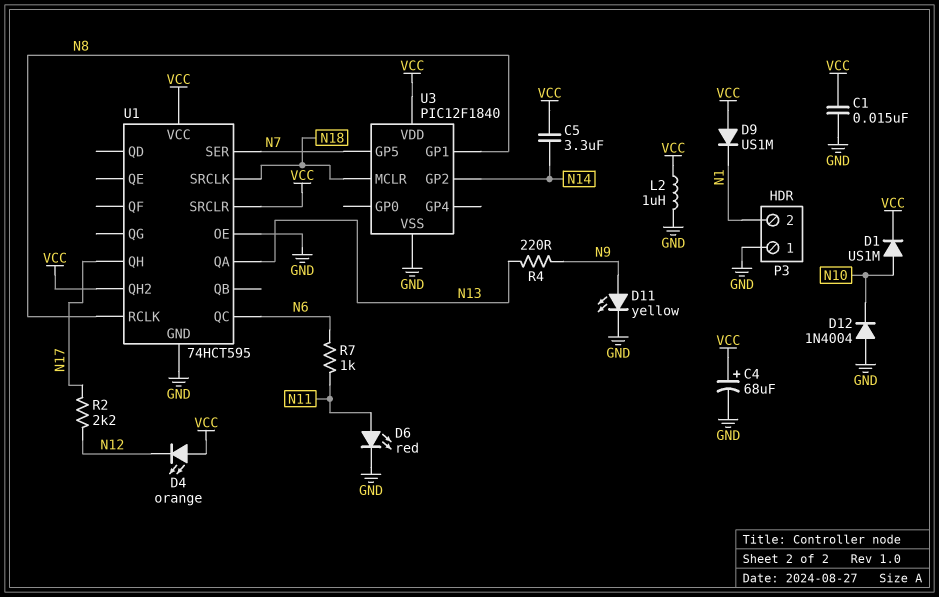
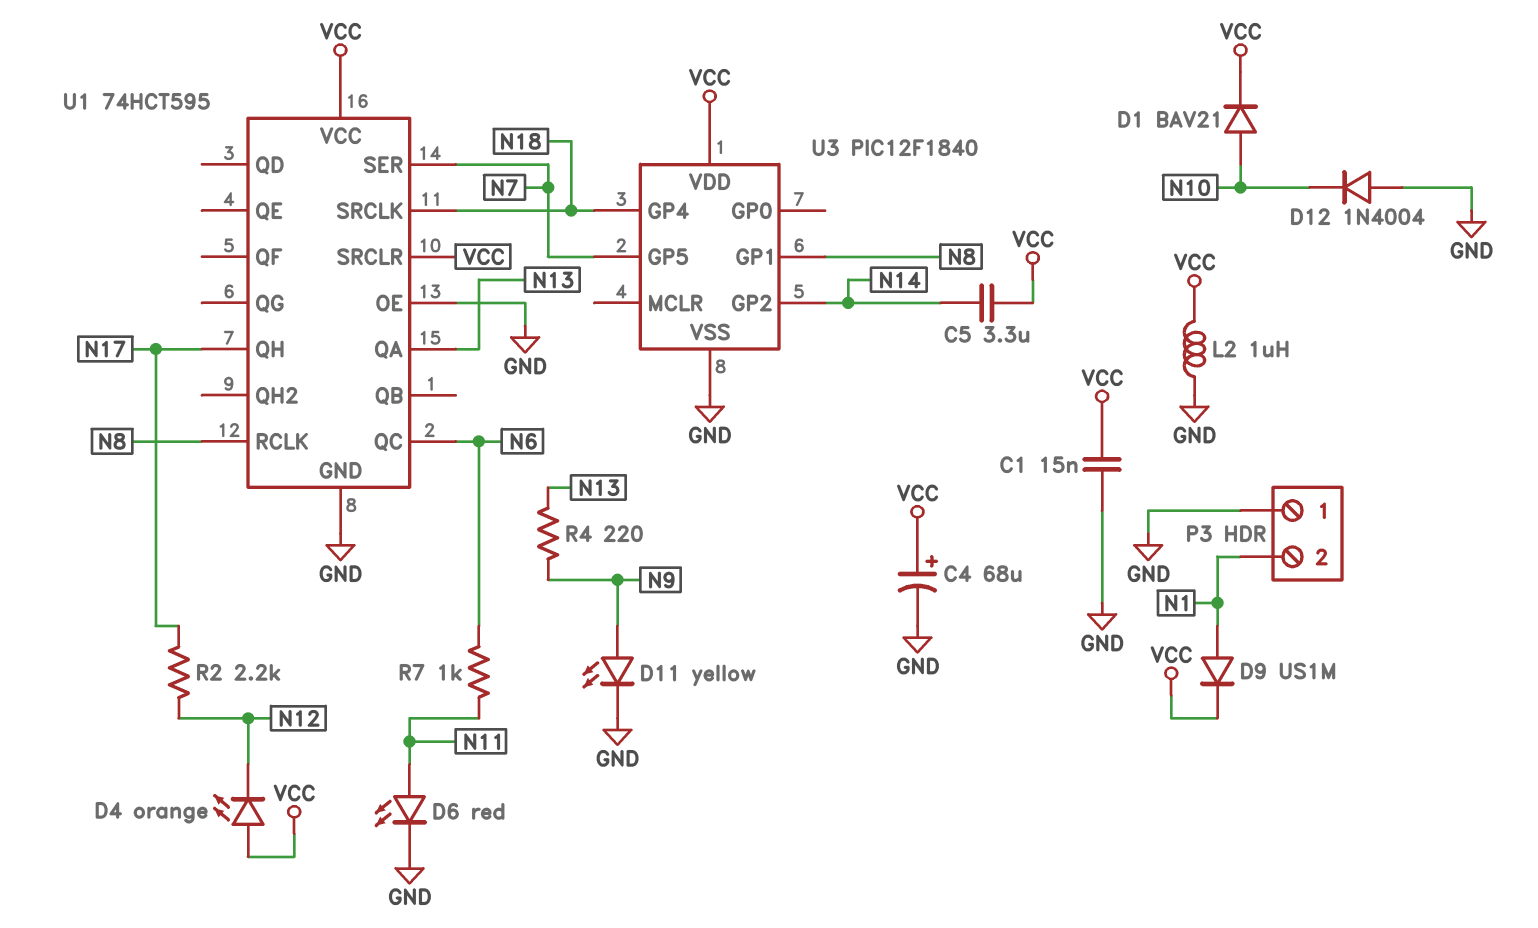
D1: diode US1M (A N10, K VCC) -> diode BAV21 (A N10, K VCC)
D9: diode US1M (A VCC, K N1) -> diode US1M (A N1, K VCC)
U1 pin QH2: VCC -> none
U3 pin GP4: none -> N18
U3 pin MCLR: N18 -> none

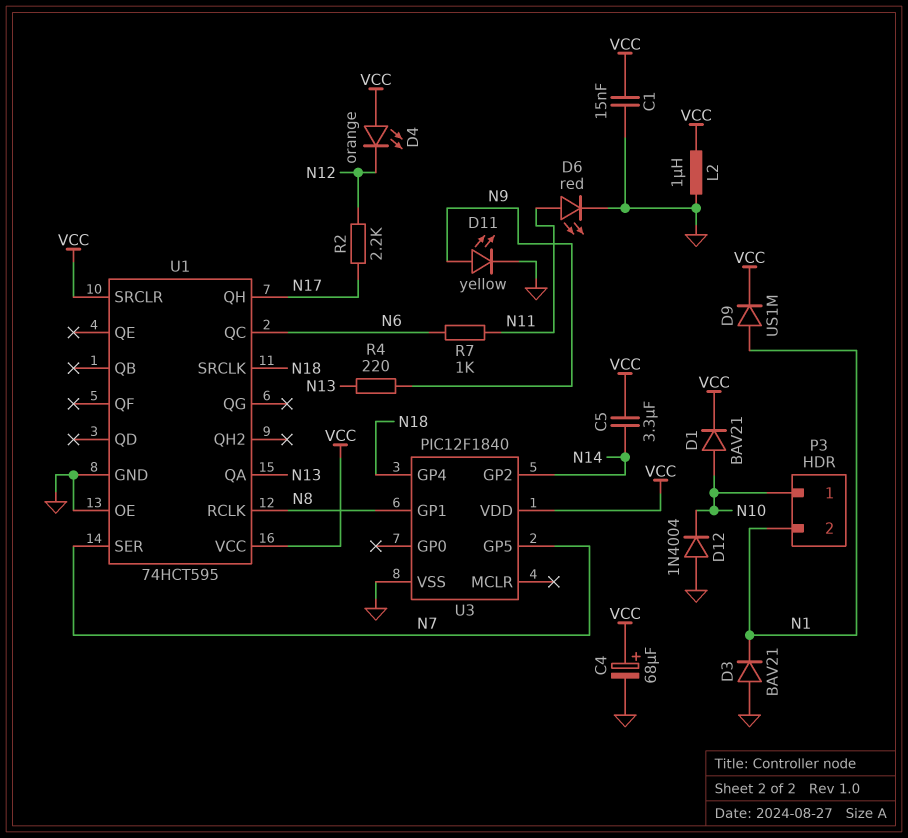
D3: none -> diode BAV21 (A GND, K N1)
P3 pin 1: GND -> N10

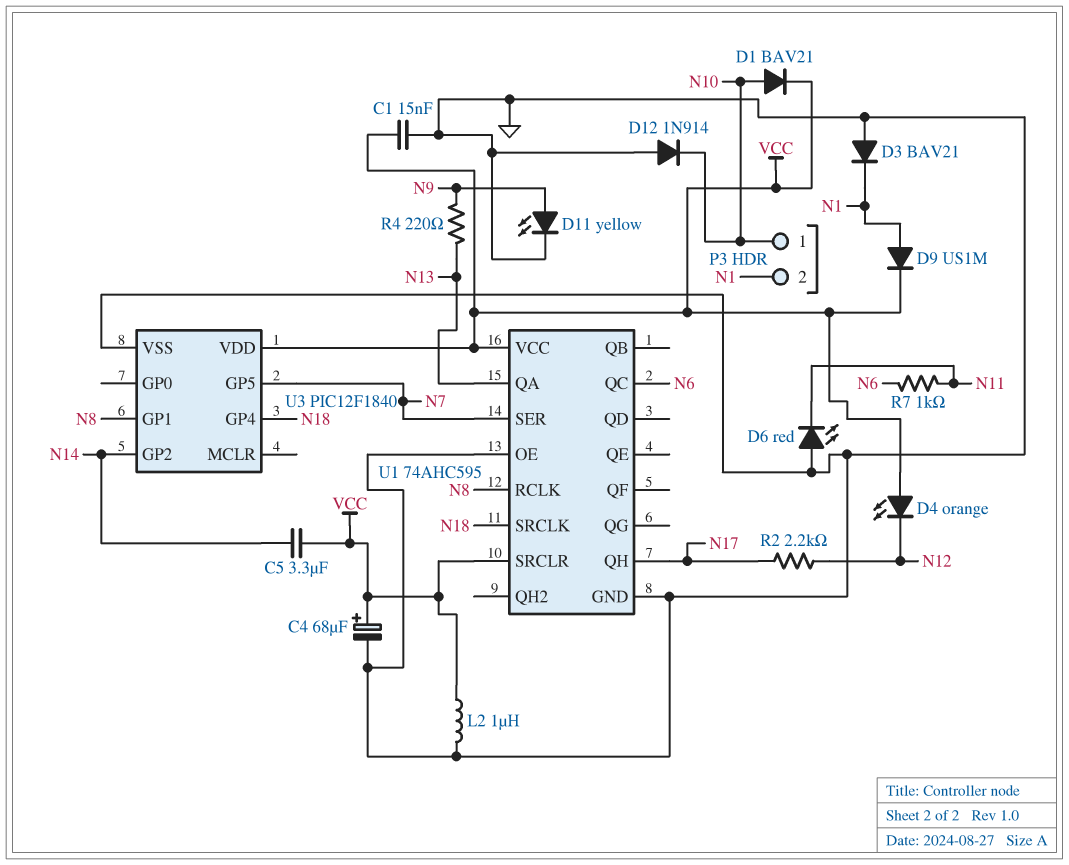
D6: LED red (A N11, K GND) -> LED red (A GND, K N11)
D12: diode 1N4004 (A GND, K N10) -> diode 1N914 (A GND, K N10)
U1: 74HCT595 -> 74AHC595

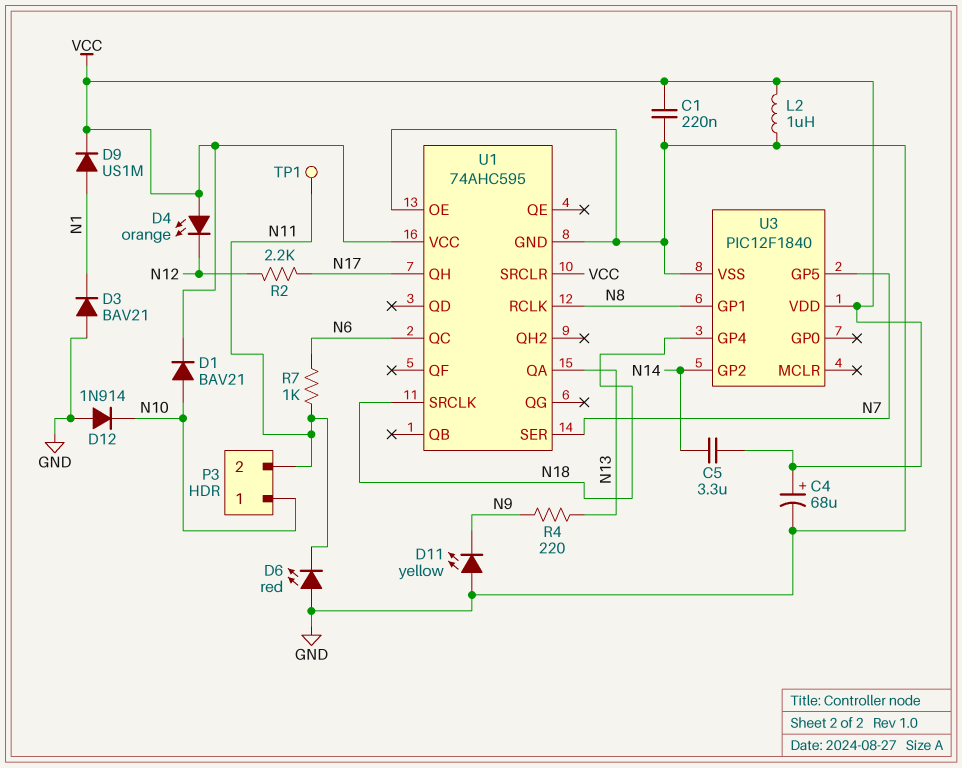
C1: 15nF (GND, VCC) -> 220nF (GND, VCC)
D11: LED yellow (A N9, K GND) -> LED yellow (A GND, K N9)
P3 pin 2: N1 -> N11
TP1: none -> test point (N11)

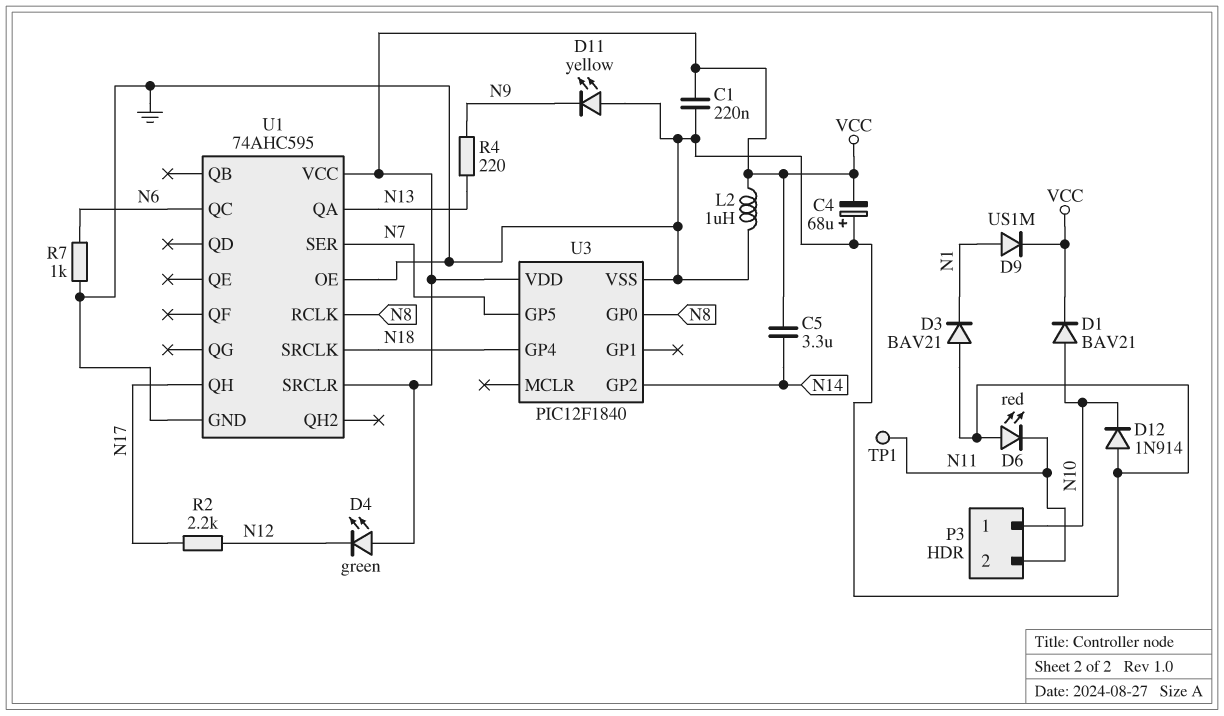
C4: 68uF (plus VCC, minus GND) -> 68uF (plus GND, minus VCC)
D4: LED orange (A VCC, K N12) -> LED green (A VCC, K N12)
R7: 1k (N6, N11) -> 1k (GND, N6)
U3 pin GP0: none -> N8
U3 pin GP1: N8 -> none

